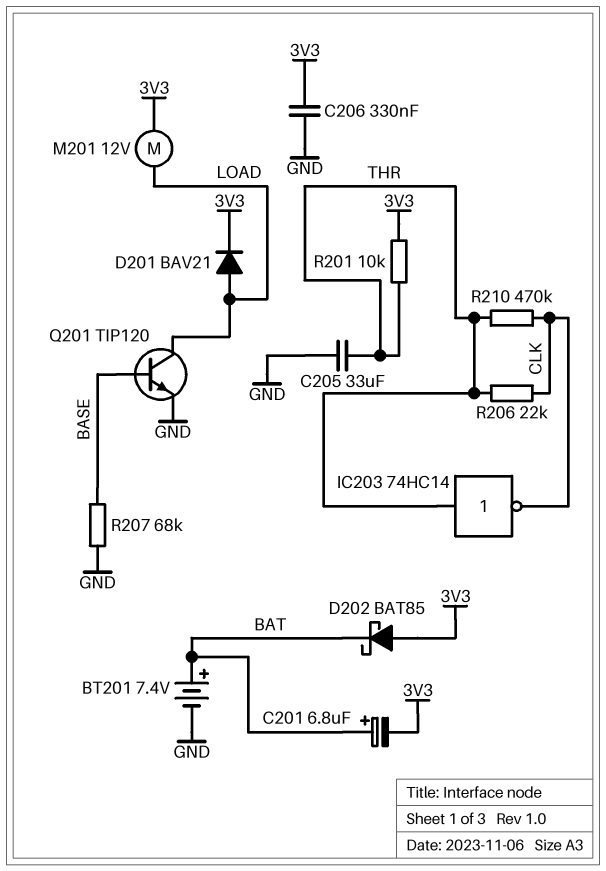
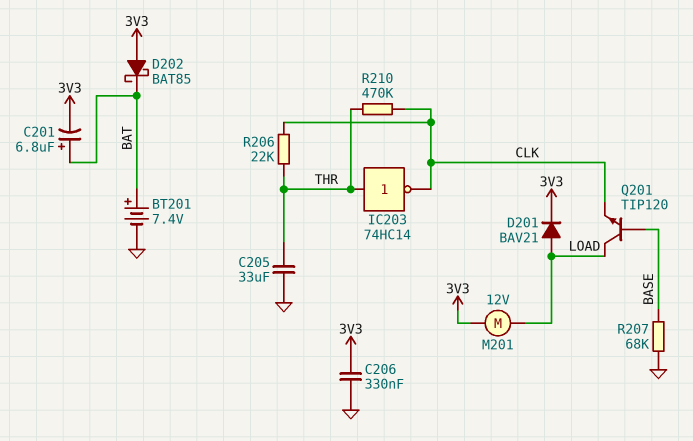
Q201: NPN TIP120 (B BASE, C LOAD, E GND) -> NPN TIP120 (B BASE, C LOAD, E CLK)
R201: 10k (3V3, THR) -> none

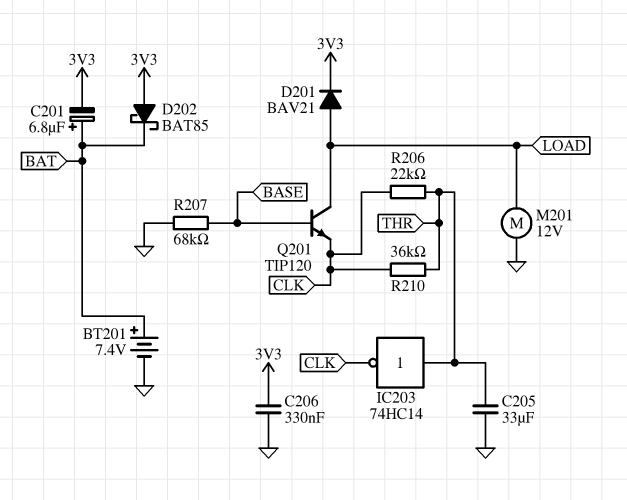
M201: motor 12V (3V3, LOAD) -> motor 12V (GND, LOAD)
R210: 470k (CLK, THR) -> 36k (CLK, THR)

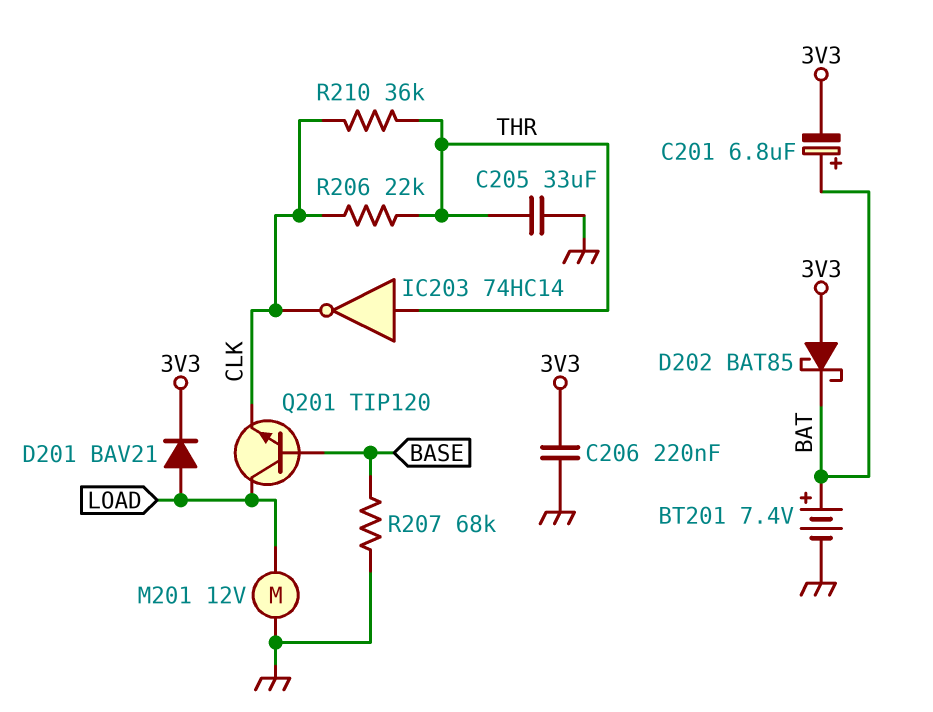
C206: 330nF (3V3, GND) -> 220nF (3V3, GND)

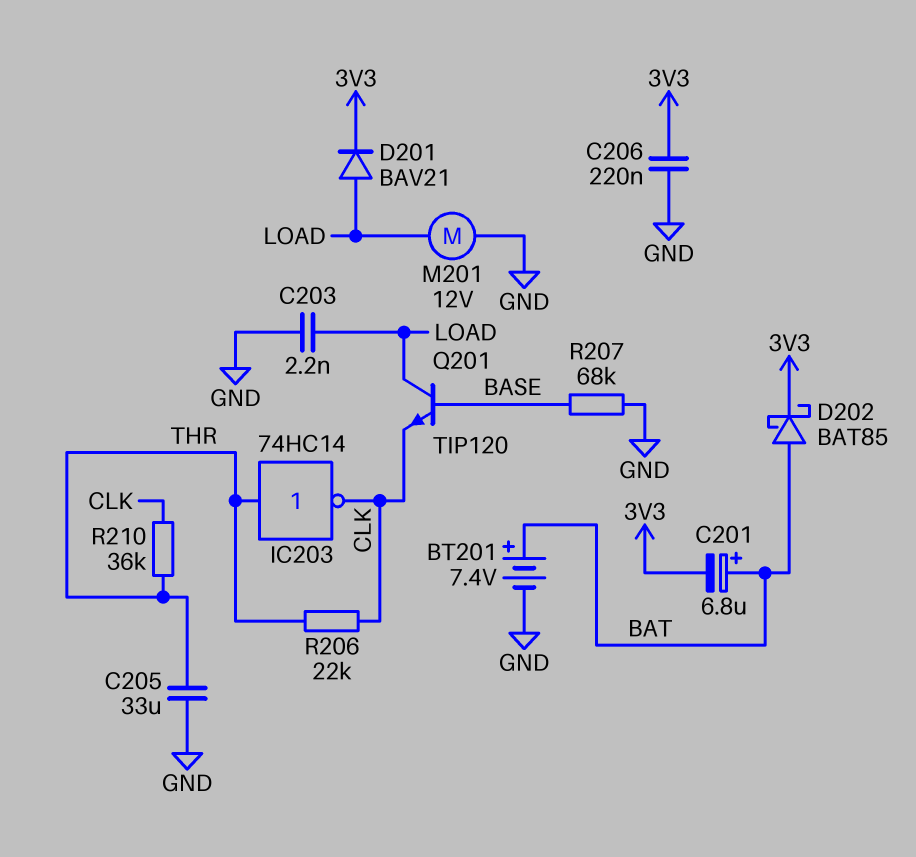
C203: none -> 2.2nF (GND, LOAD)
D202: schottky BAT85 (A 3V3, K BAT) -> schottky BAT85 (A BAT, K 3V3)

